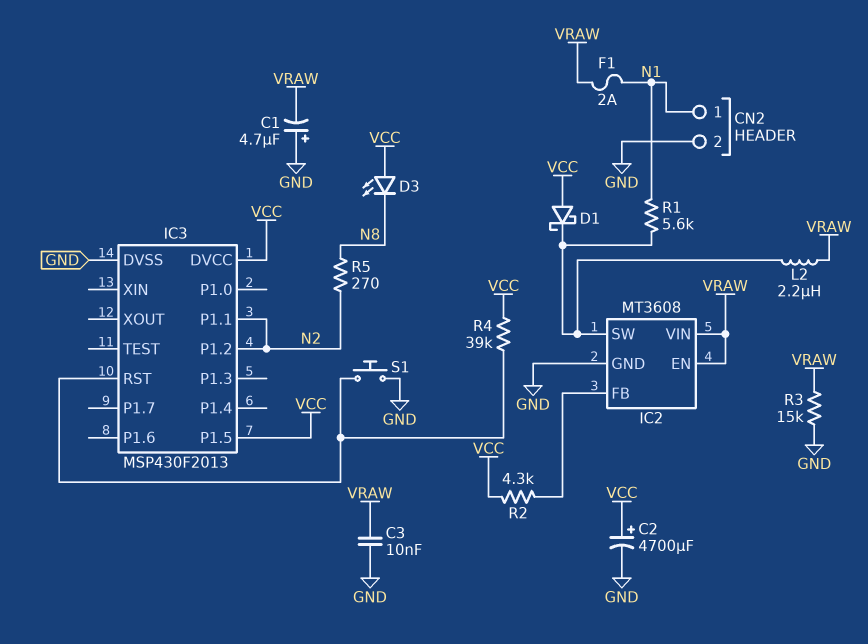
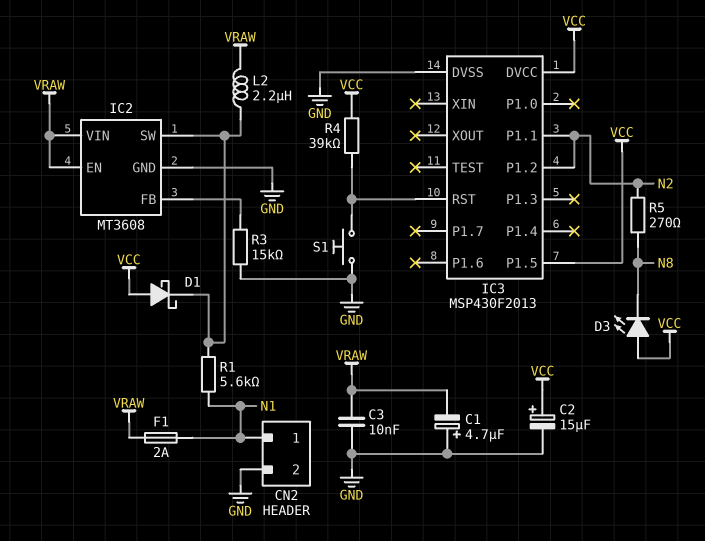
C2: 4700uF (plus VCC, minus GND) -> 15uF (plus VCC, minus GND)
R2: 4.3k (IC2/FB, VCC) -> none
R3: 15k (GND, VRAW) -> 15k (GND, IC2/FB)

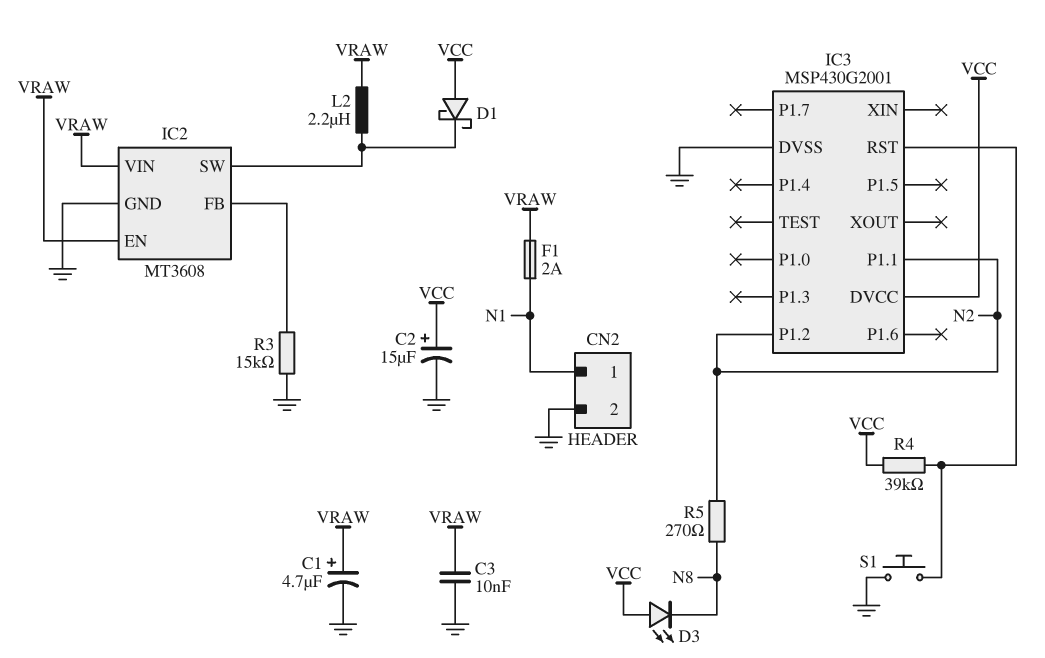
C1: 4.7uF (plus GND, minus VRAW) -> 4.7uF (plus VRAW, minus GND)
IC3: MSP430F2013 -> MSP430G2001
IC3 pin P1.5: VCC -> none
R1: 5.6k (IC2/SW, N1) -> none

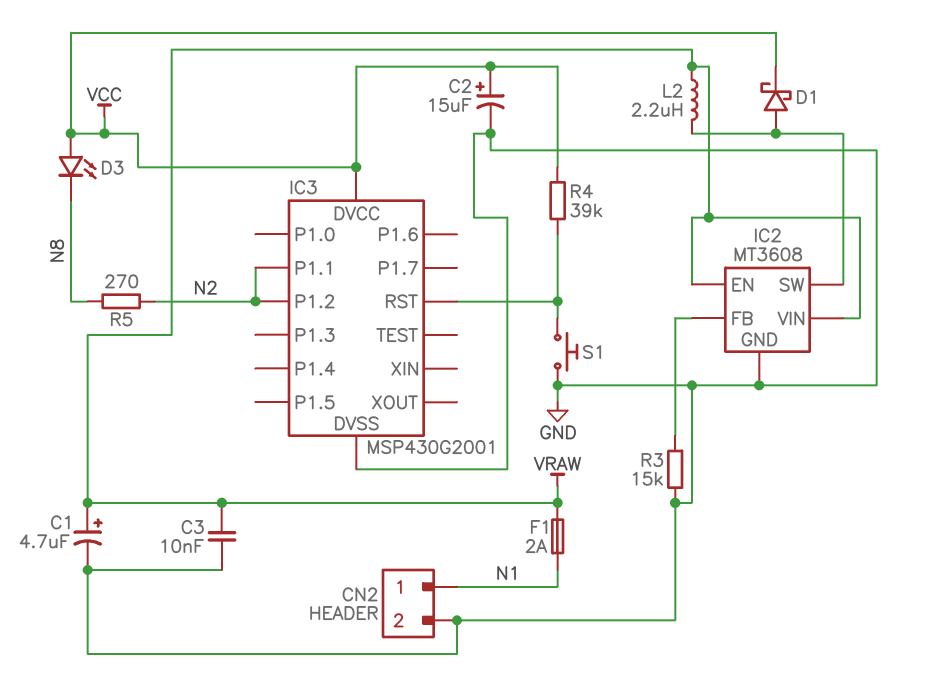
D1: schottky (A VCC, K IC2/SW) -> schottky (A IC2/SW, K VCC)

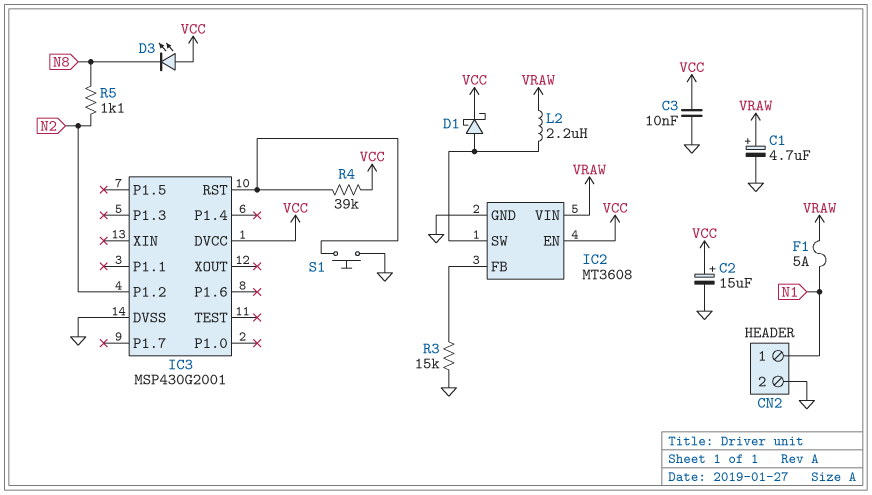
C3: 10nF (GND, VRAW) -> 10nF (GND, VCC)
F1: 2A (N1, VRAW) -> 5A (N1, VRAW)
IC2 pin EN: VRAW -> VCC
IC3 pin P1.1: N2 -> none
R5: 270 (N2, N8) -> 1.1k (N2, N8)

